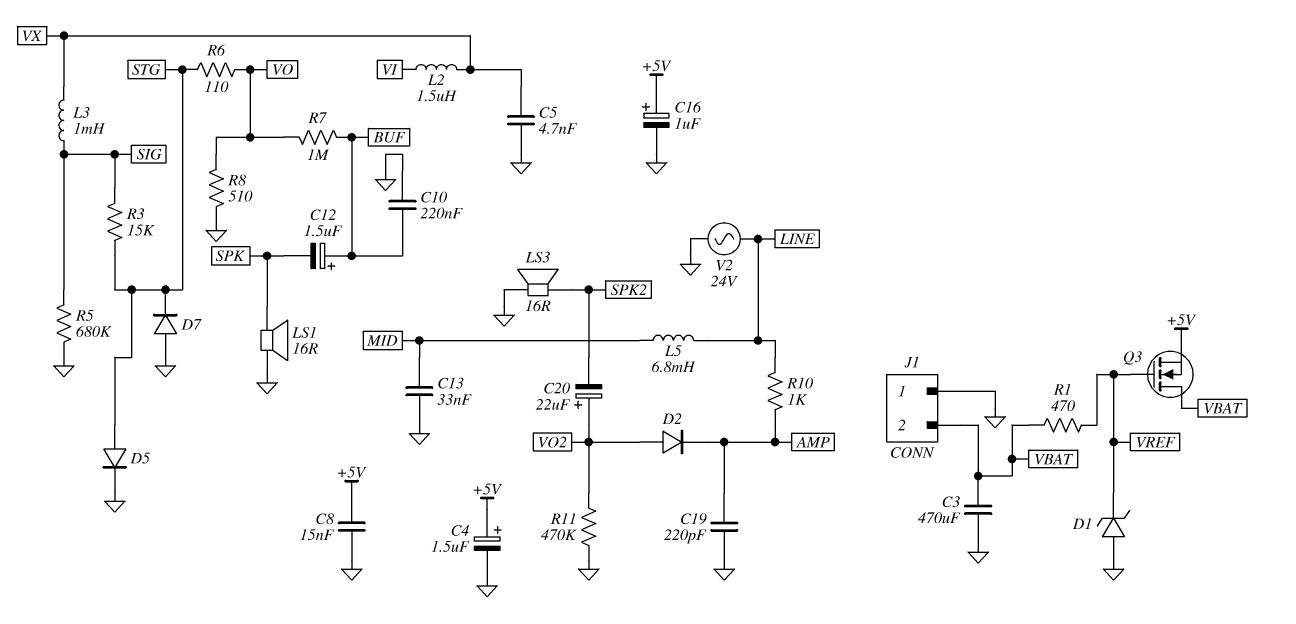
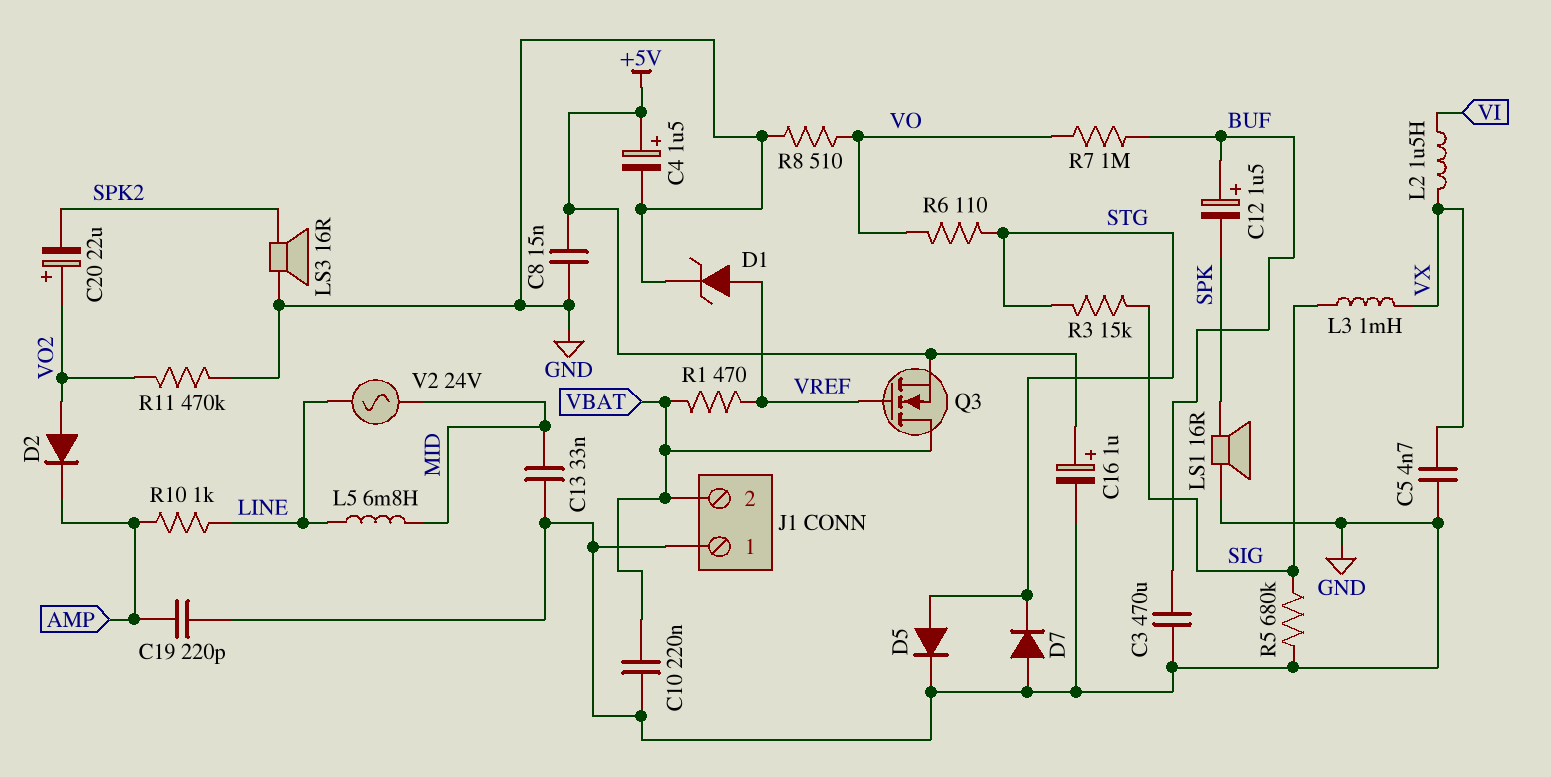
C3: 470uF (GND, VBAT) -> 470uF (BUF, GND)
C10: 220nF (BUF, GND) -> 220nF (GND, VBAT)
D1: zener (A GND, K VREF) -> zener (A VREF, K GND)
V2: AC 24V (GND, LINE) -> AC 24V (LINE, MID)

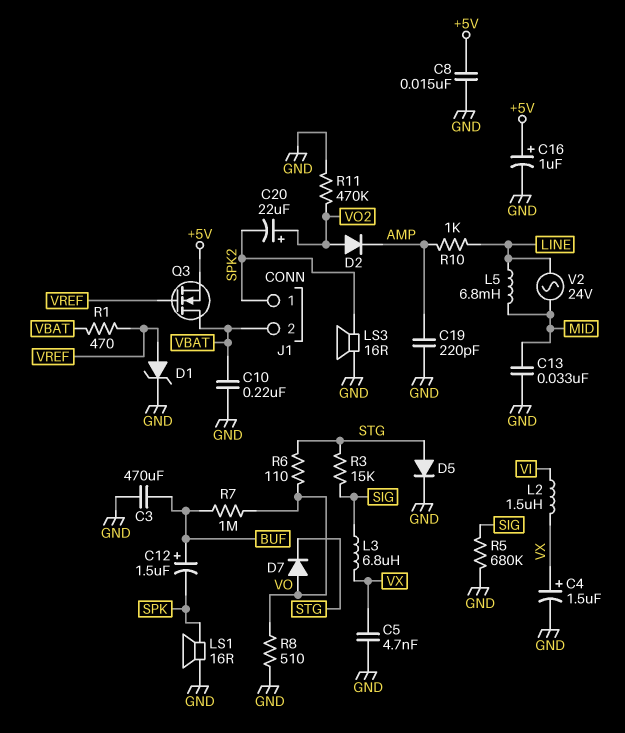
C4: 1.5uF (plus +5V, minus GND) -> 1.5uF (plus VX, minus GND)
D7: diode (A GND, K STG) -> diode (A VO, K STG)
J1 pin 1: GND -> SPK2
L3: 1mH (SIG, VX) -> 6.8uH (SIG, VX)

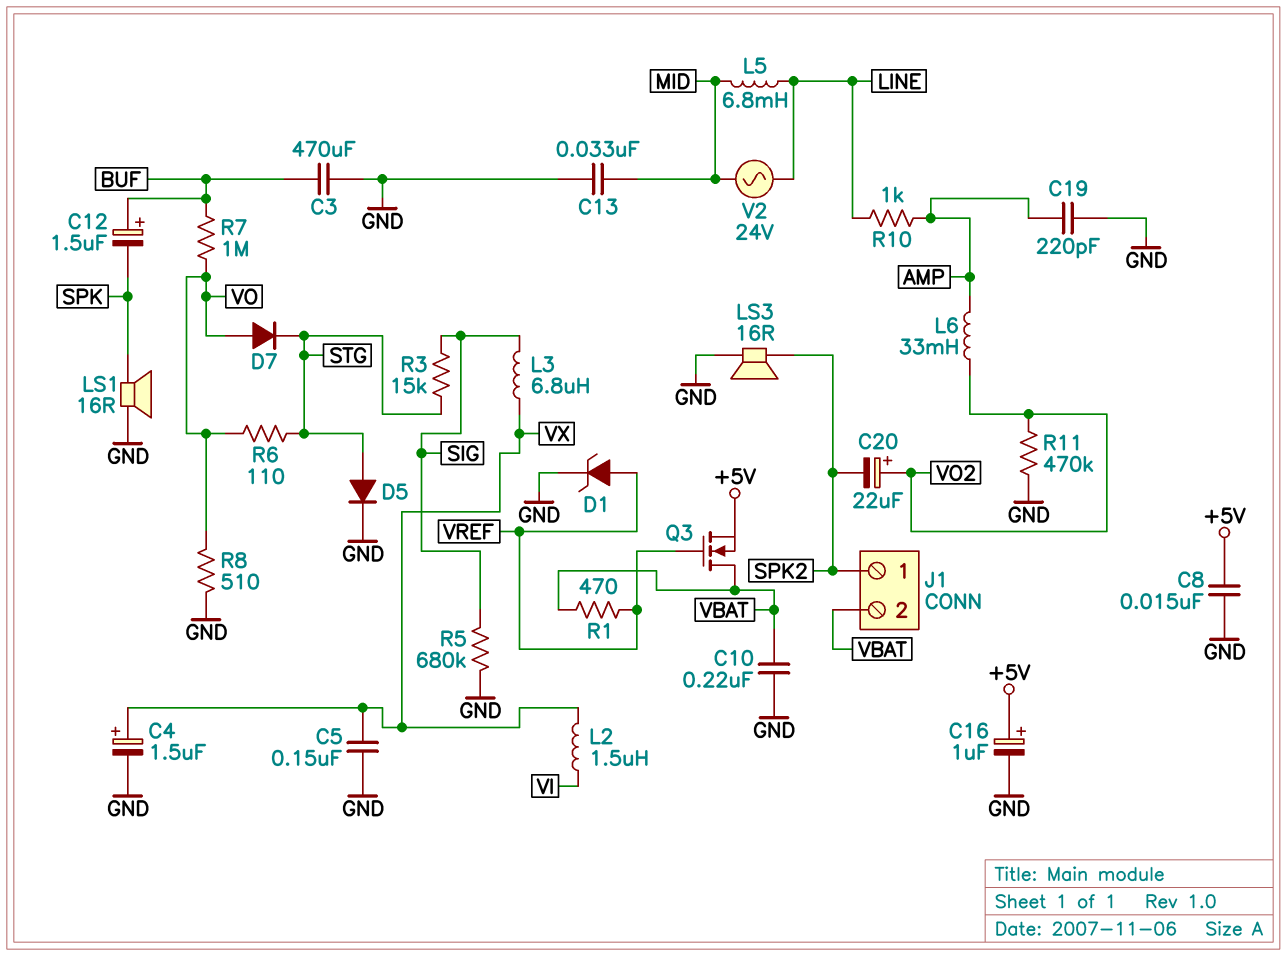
C5: 4.7nF (GND, VX) -> 150nF (GND, VX)
D2: diode (A VO2, K AMP) -> none
L6: none -> 33mH (AMP, VO2)

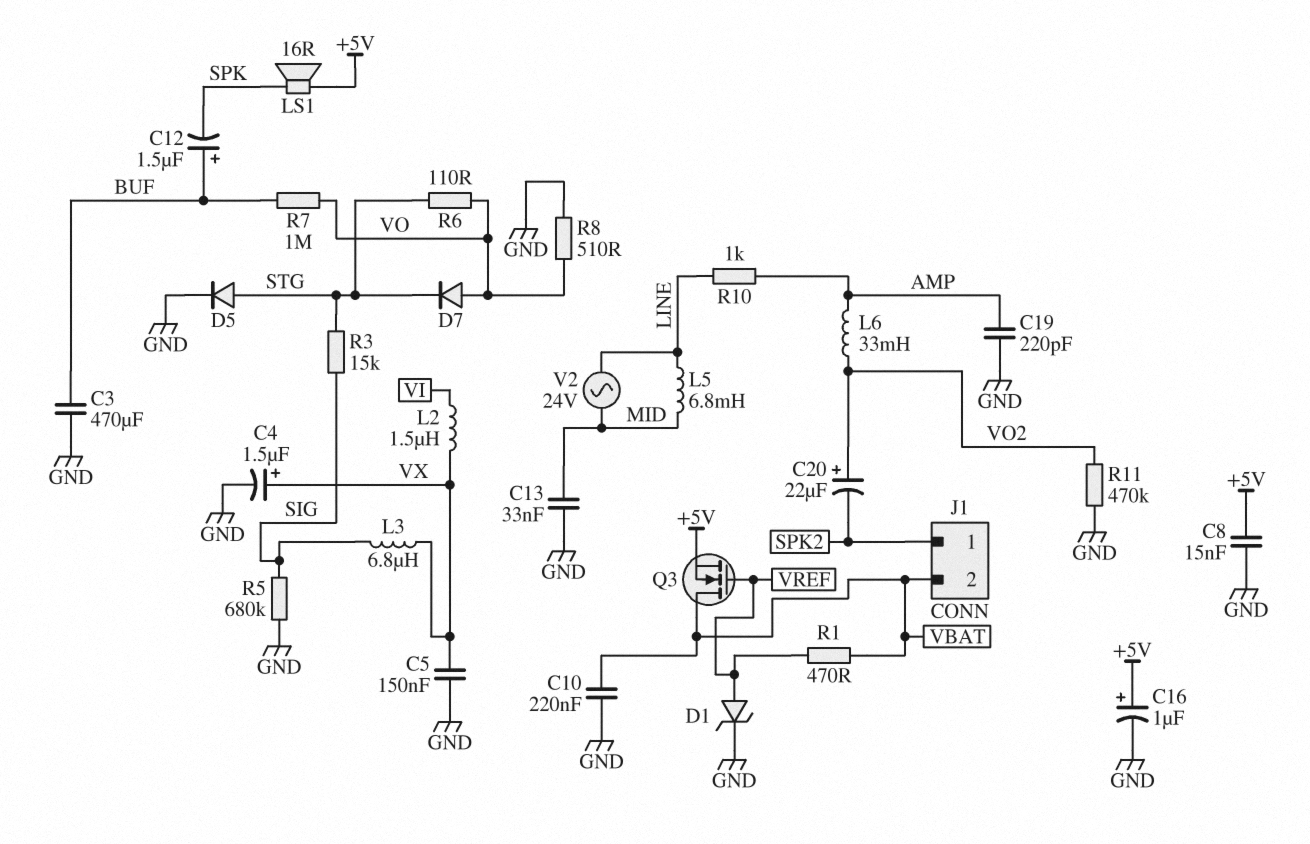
LS1: speaker 16R (GND, SPK) -> speaker 16R (+5V, SPK)
LS3: speaker 16R (GND, SPK2) -> none

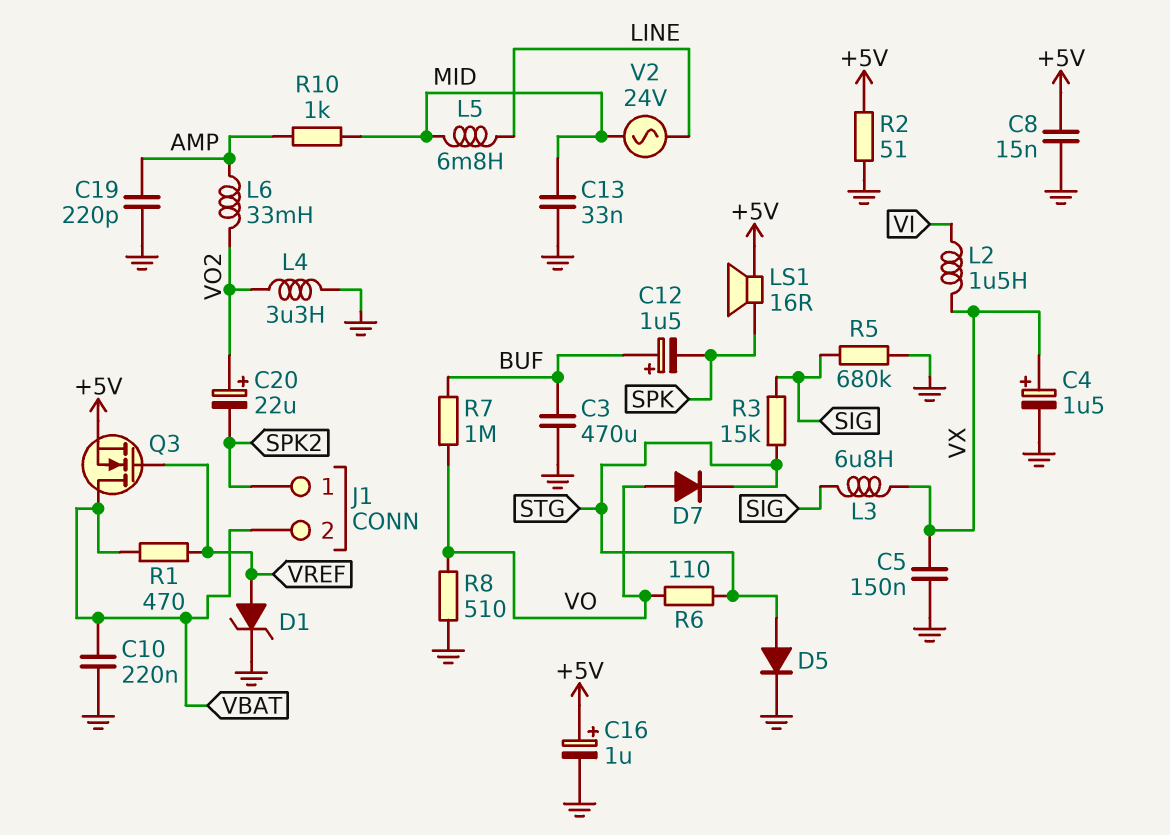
L4: none -> 3.3uH (GND, VO2)
R2: none -> 51 (+5V, GND)
R10: 1k (AMP, LINE) -> 1k (AMP, MID)
R11: 470k (GND, VO2) -> none

